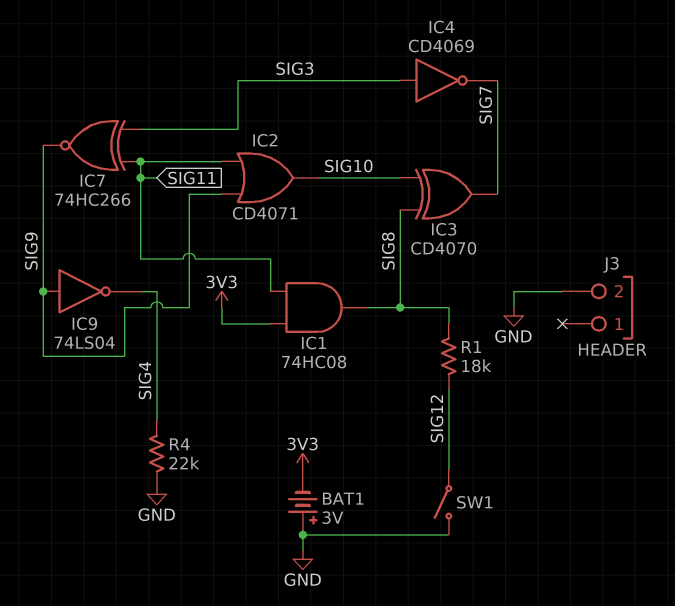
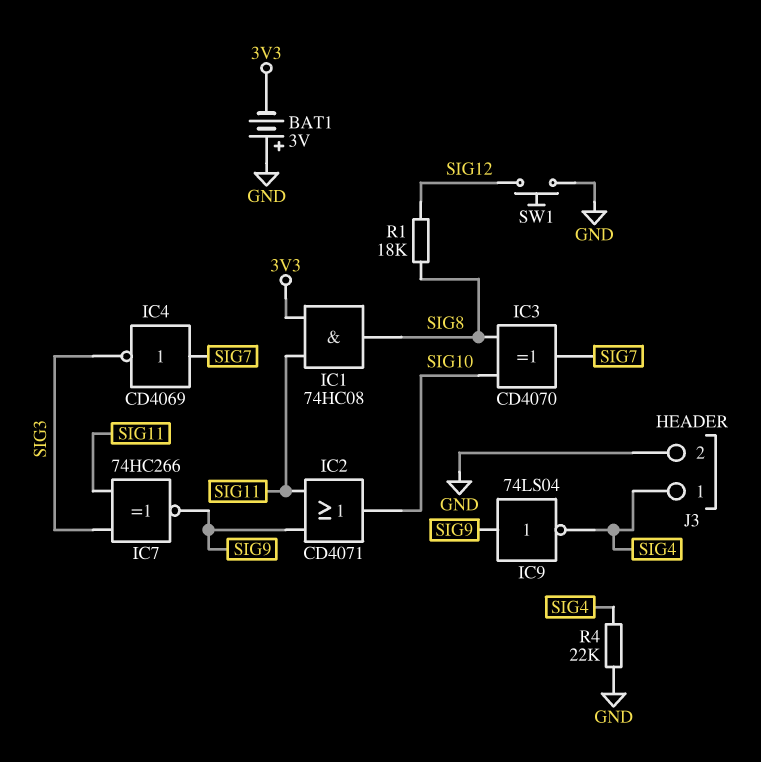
IC4: NOT CD4069 (in SIG3, out SIG7) -> NOT CD4069 (in SIG7, out SIG3)
J3 pin 1: none -> SIG4
SW1: switch (GND, SIG12) -> button (GND, SIG12)

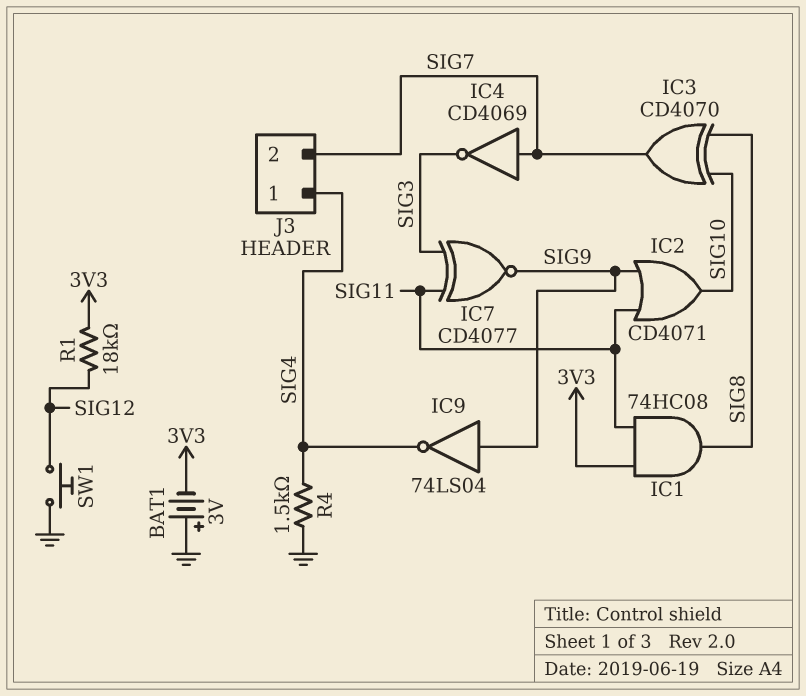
IC7: XNOR 74HC266 (in SIG3, in SIG11, out SIG9) -> XNOR CD4077 (in SIG3, in SIG11, out SIG9)
J3 pin 2: GND -> SIG7
R1: 18k (SIG8, SIG12) -> 18k (3V3, SIG12)
R4: 22k (GND, SIG4) -> 1.5k (GND, SIG4)

